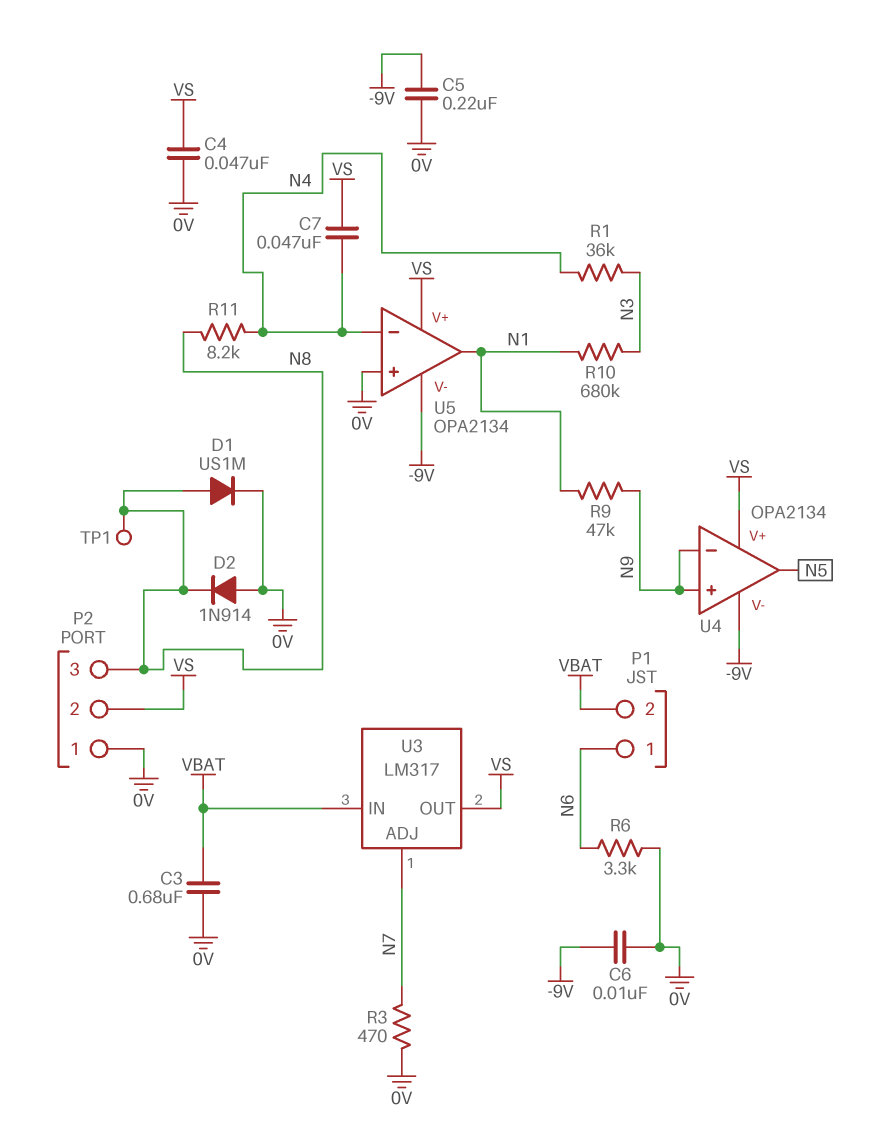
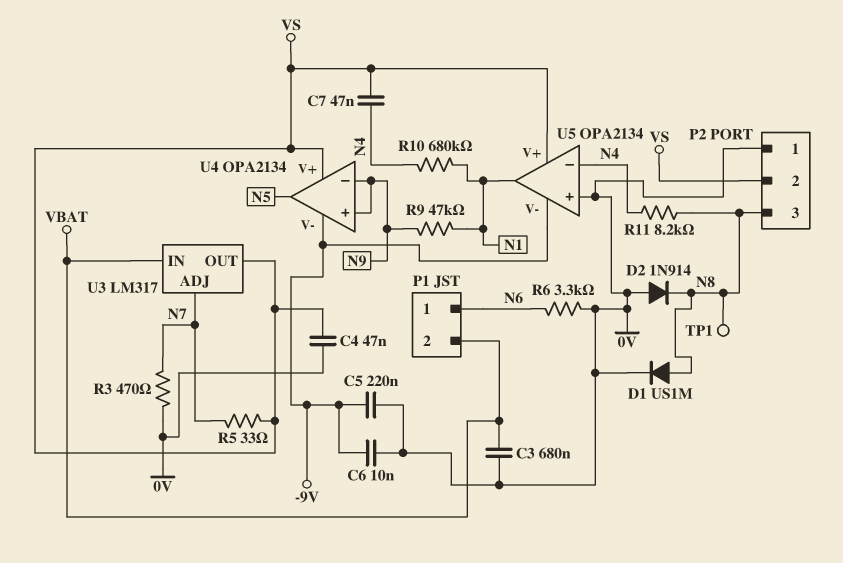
R1: 36k (N3, N4) -> none
R5: none -> 33 (N7, VS)
R10: 680k (N1, N3) -> 680k (N1, N4)

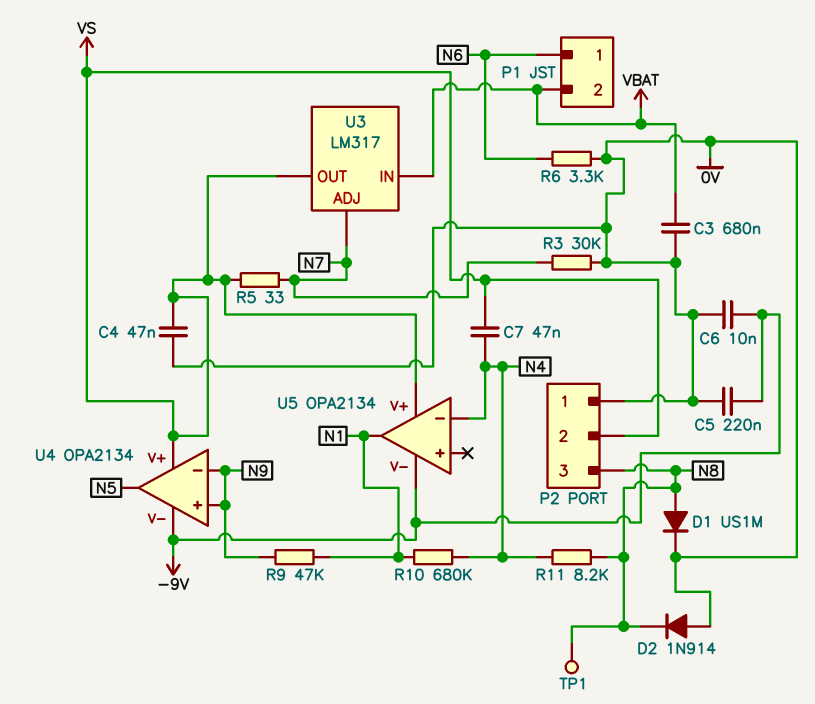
R3: 470 (0V, N7) -> 30k (0V, N7)
U5 pin in+: 0V -> none

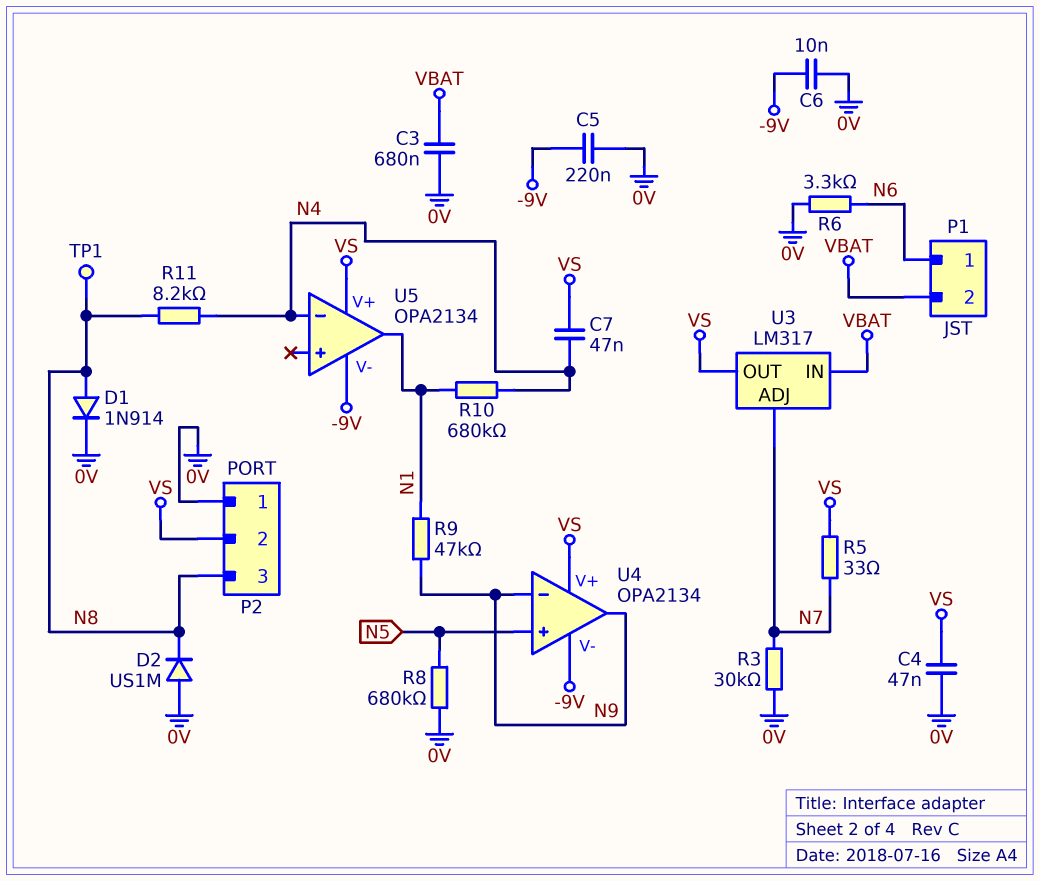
D1: diode US1M (A N8, K 0V) -> diode 1N914 (A N8, K 0V)
D2: diode 1N914 (A 0V, K N8) -> diode US1M (A 0V, K N8)
R8: none -> 680k (0V, N5)
U4 pin in+: N9 -> N5
U4 pin out: N5 -> N9

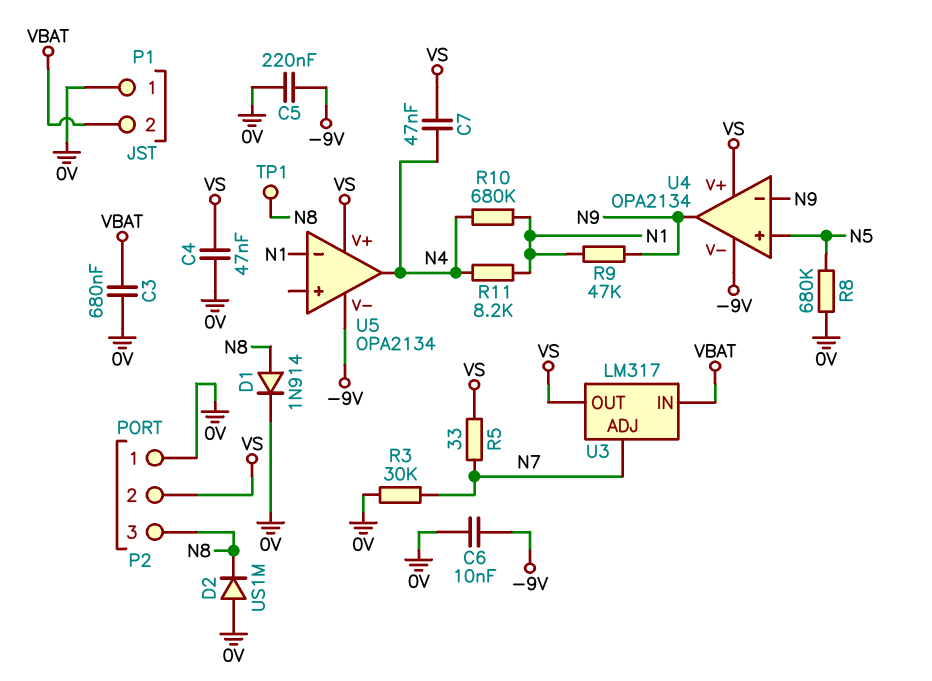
P1 pin 1: N6 -> 0V
R6: 3.3k (0V, N6) -> none
R11: 8.2k (N4, N8) -> 8.2k (N1, N4)
U5 pin in-: N4 -> N1
U5 pin out: N1 -> N4

